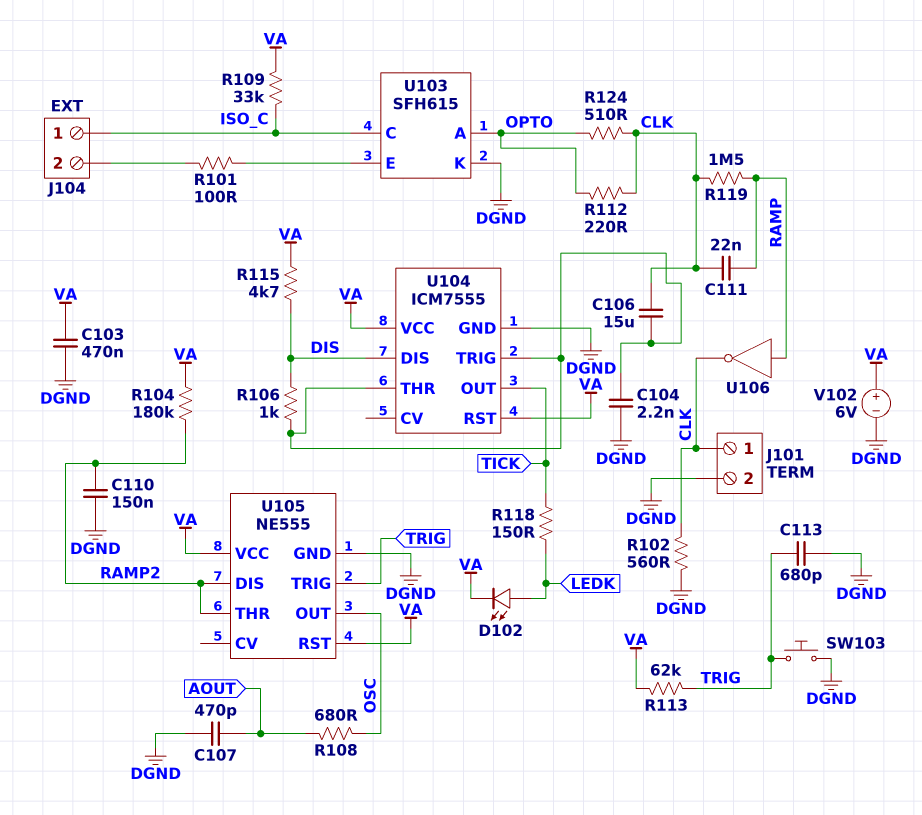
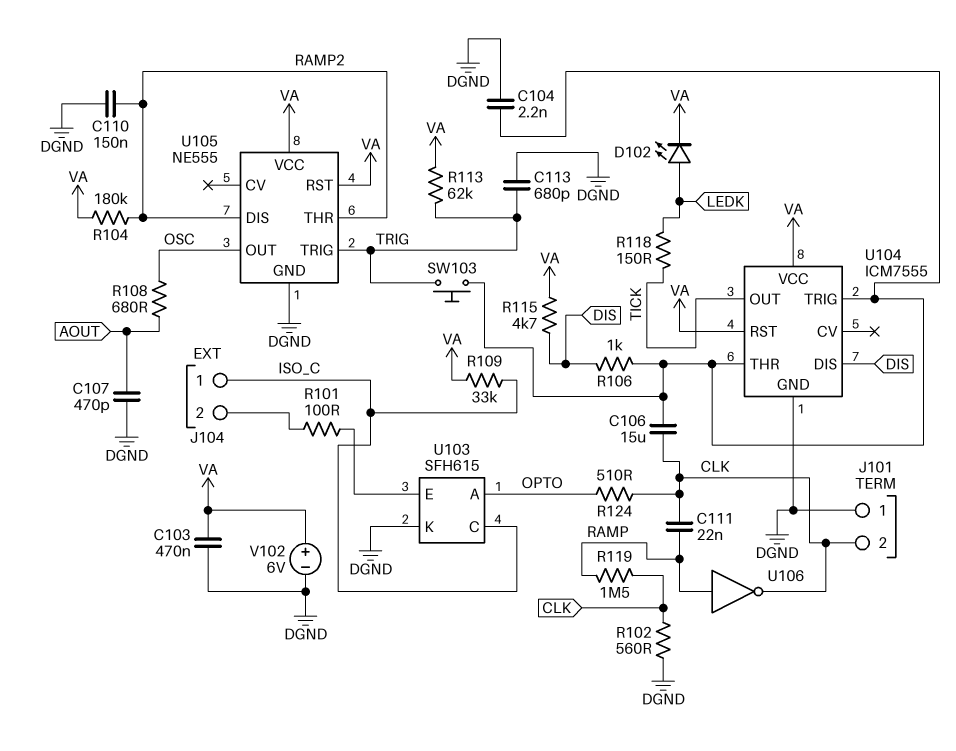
J101 pin 1: CLK -> DGND
J101 pin 2: DGND -> CLK
R112: 220 (CLK, OPTO) -> none
SW103: button (DGND, TRIG) -> button (TRIG, U104/THR)

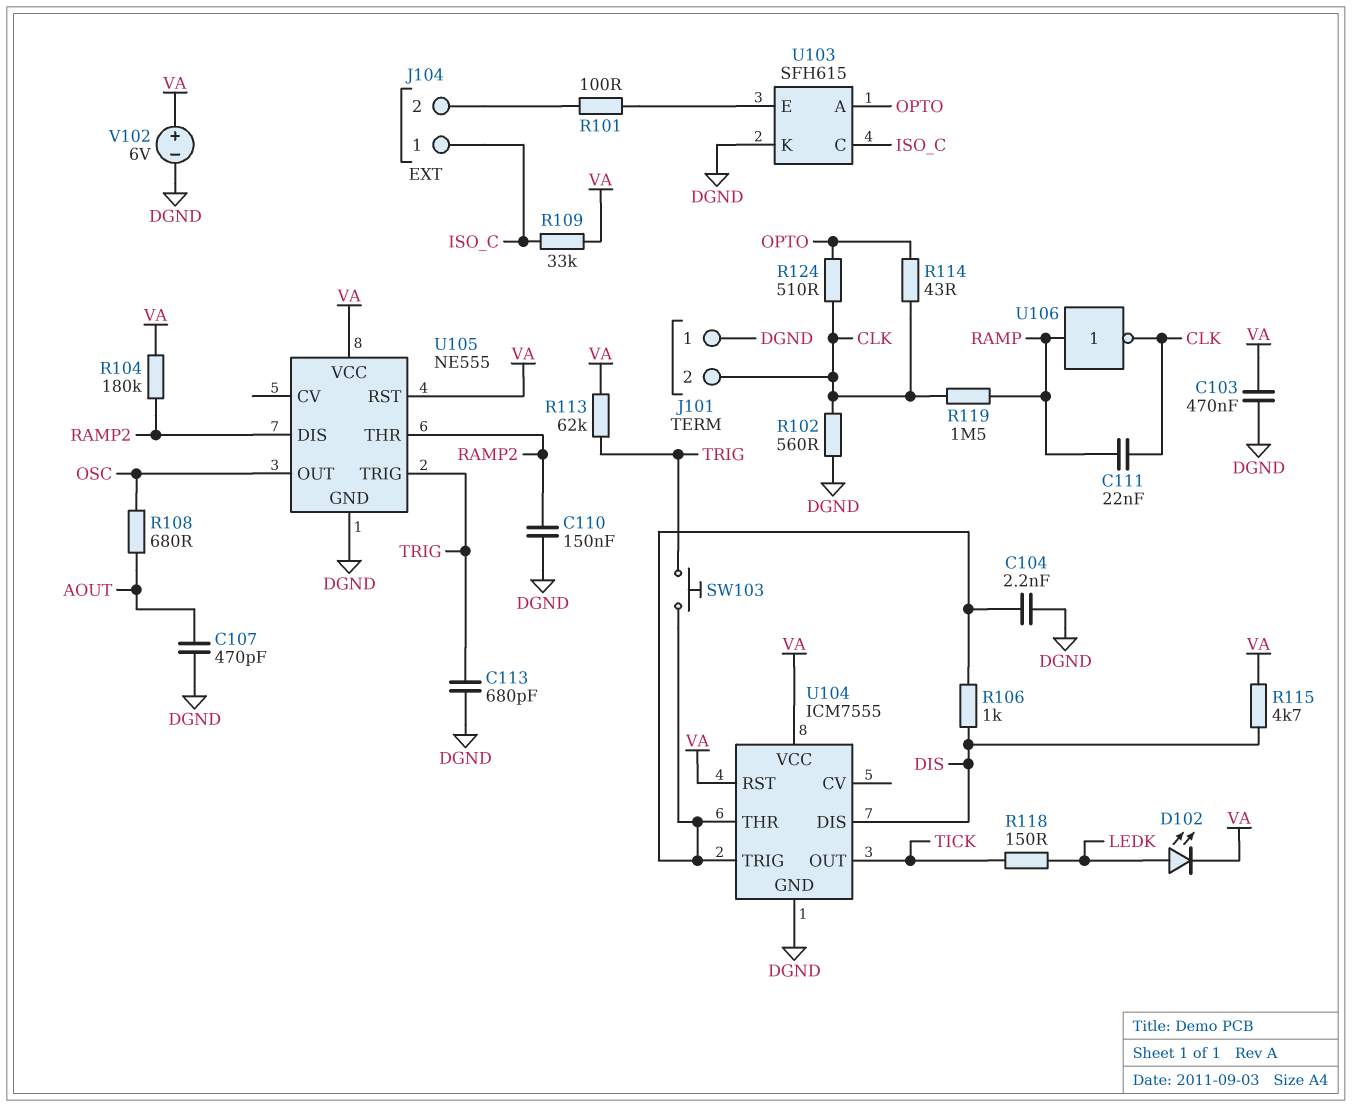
C106: 15uF (CLK, U104/THR) -> none
R114: none -> 43 (CLK, OPTO)

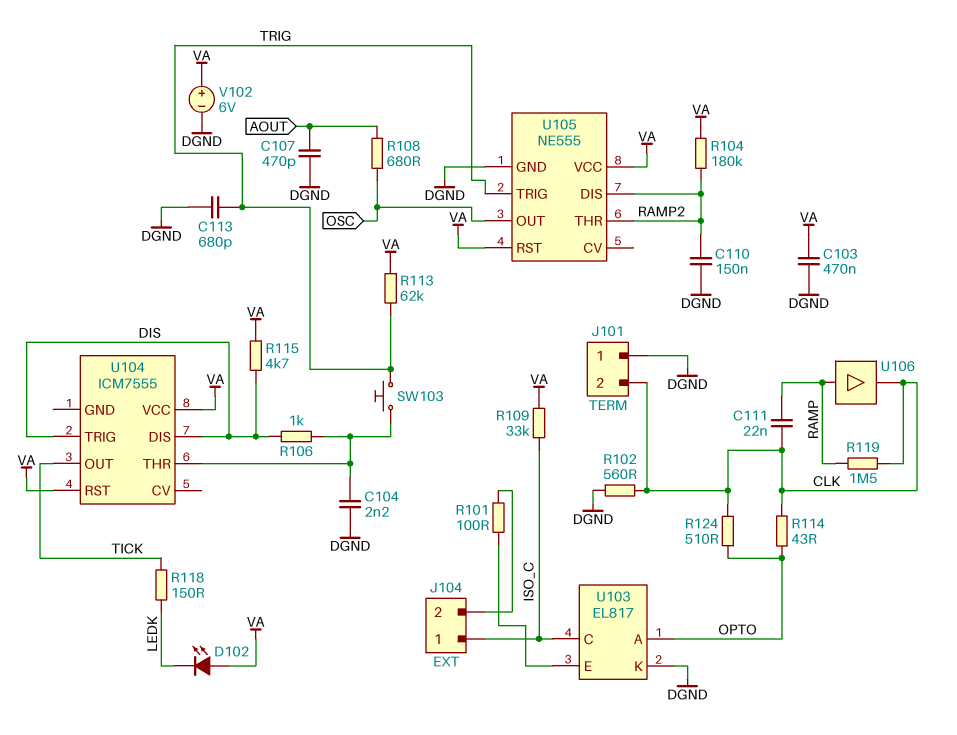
D102: LED (A LEDK, K VA) -> LED (A VA, K LEDK)
U103: SFH615 -> EL817
U104 pin GND: DGND -> none
U104 pin TRIG: U104/THR -> DIS
U106: NOT (in RAMP, out CLK) -> buffer (in RAMP, out CLK)

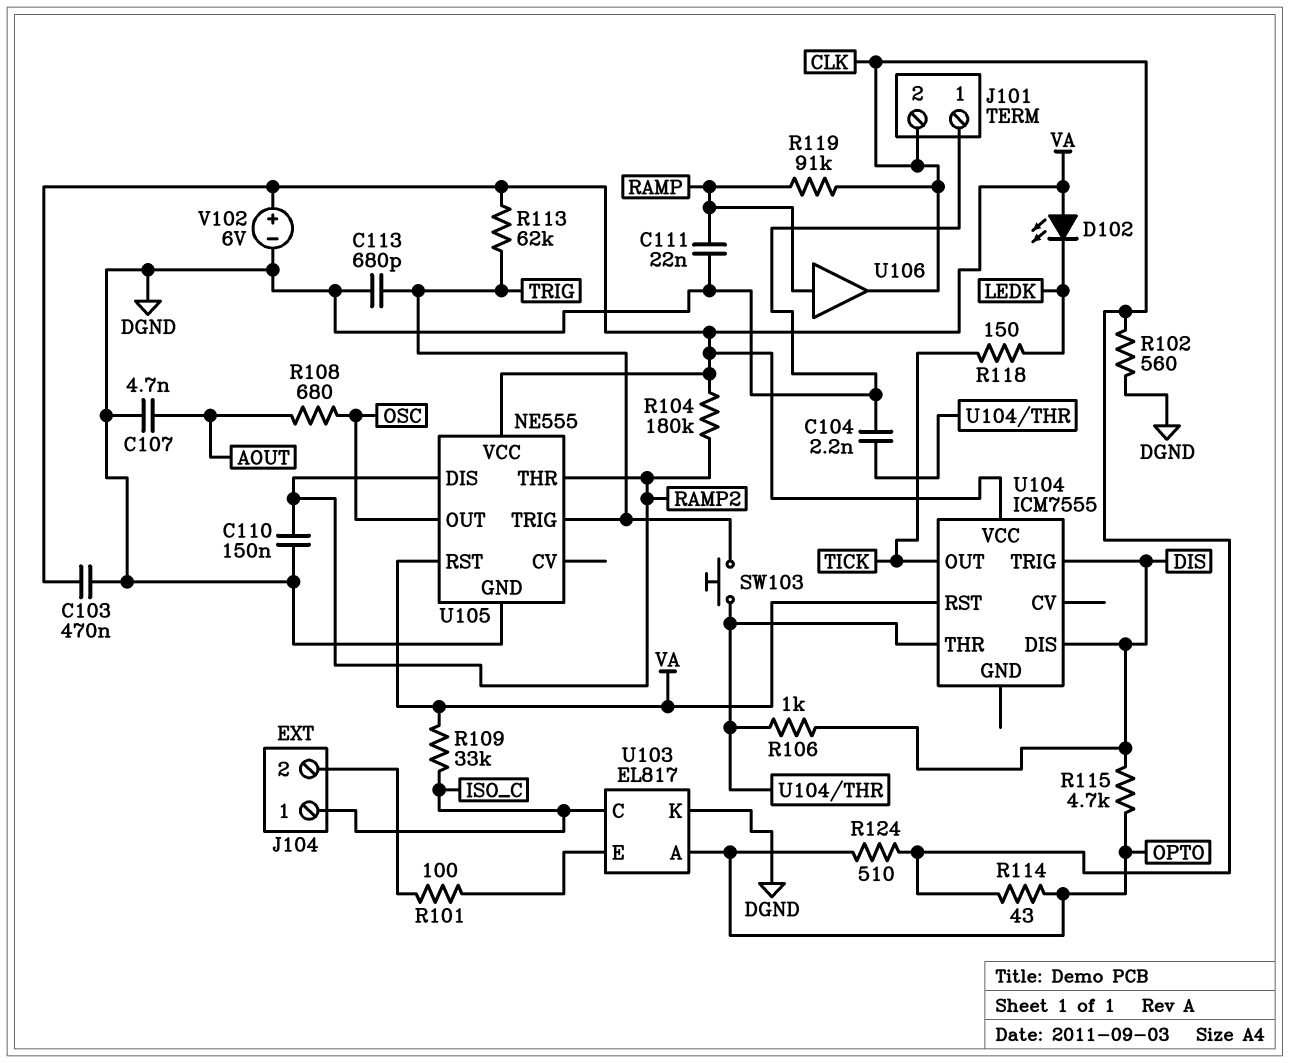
C107: 470pF (AOUT, DGND) -> 4.7nF (AOUT, DGND)
C111: 22nF (CLK, RAMP) -> 22nF (DGND, RAMP)
R115: 4.7k (DIS, VA) -> 4.7k (DIS, OPTO)
R119: 1.5M (CLK, RAMP) -> 91k (CLK, RAMP)

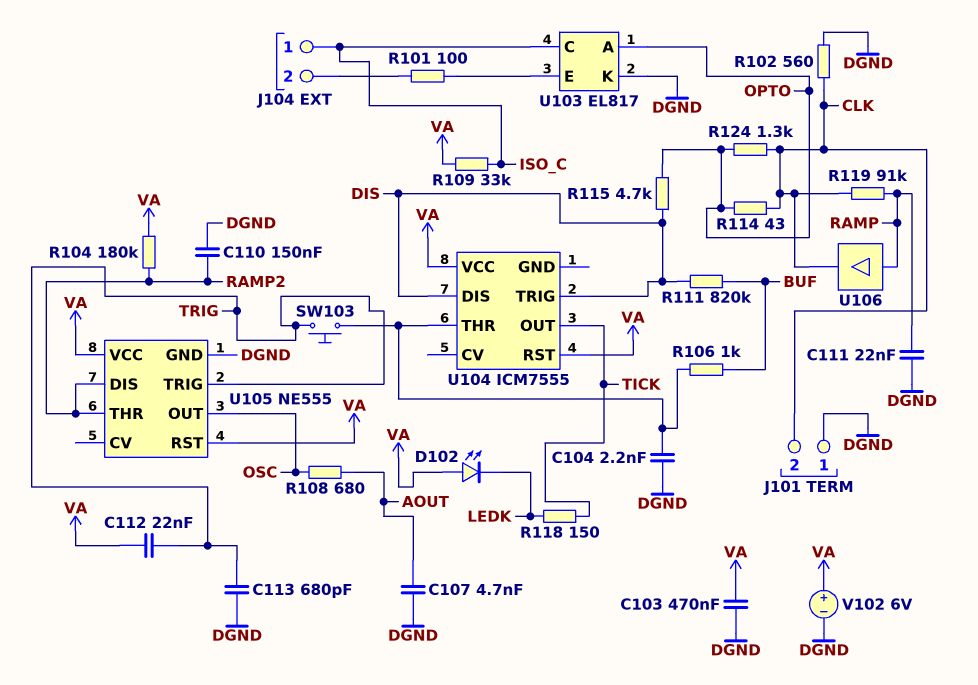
C112: none -> 22nF (TRIG, VA)
R106: 1k (DIS, U104/THR) -> 1k (BUF, U104/THR)
R111: none -> 820k (BUF, DIS)
R113: 62k (TRIG, VA) -> none
R124: 510 (CLK, OPTO) -> 1.3k (CLK, OPTO)

